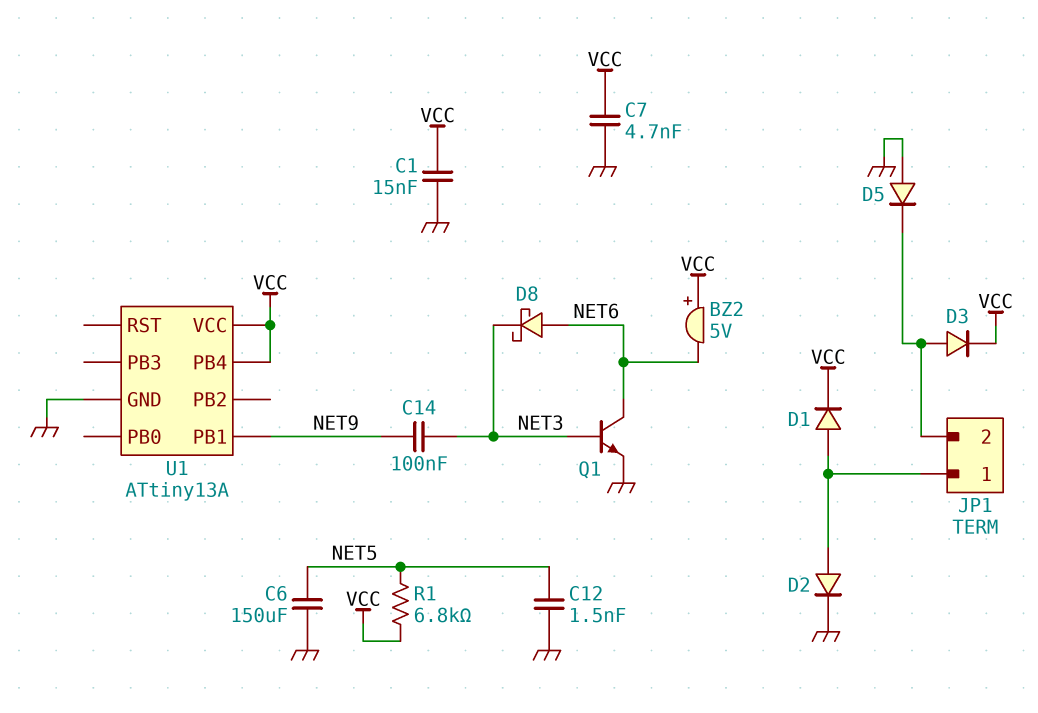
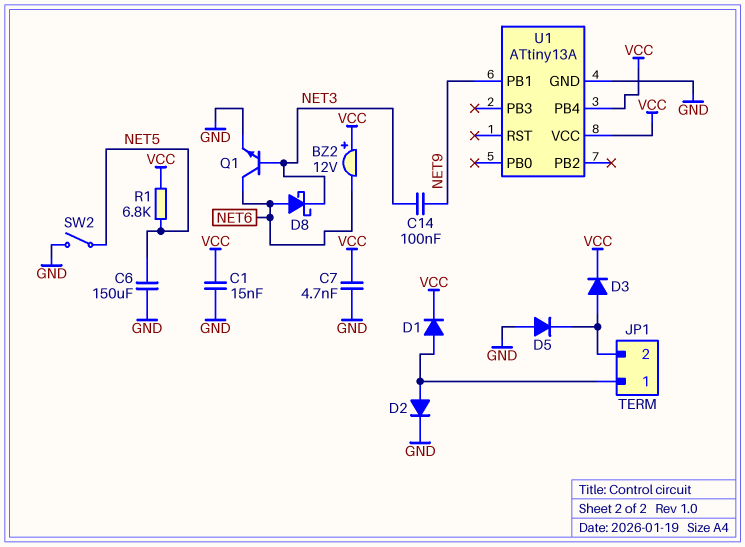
BZ2: buzzer 5V (plus VCC, minus NET6) -> buzzer 12V (plus VCC, minus NET6)
C12: 1.5nF (GND, NET5) -> none
SW2: none -> switch (GND, NET5)

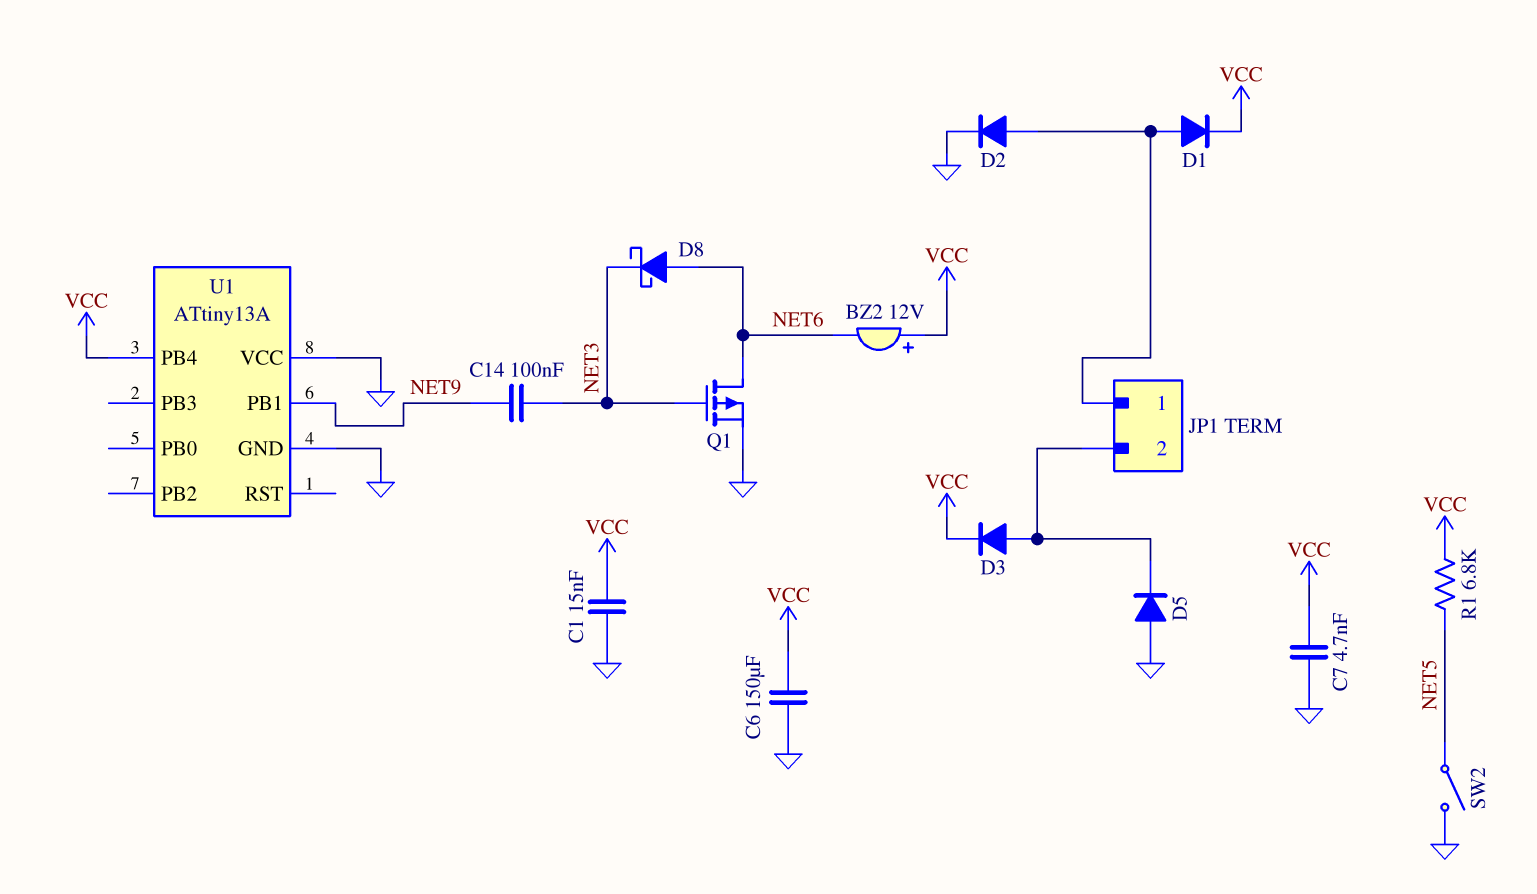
C6: 150uF (GND, NET5) -> 150uF (GND, VCC)
Q1: NPN (B NET3, C NET6, E GND) -> PMOS (G NET3, D NET6, S GND)
U1 pin VCC: VCC -> GND

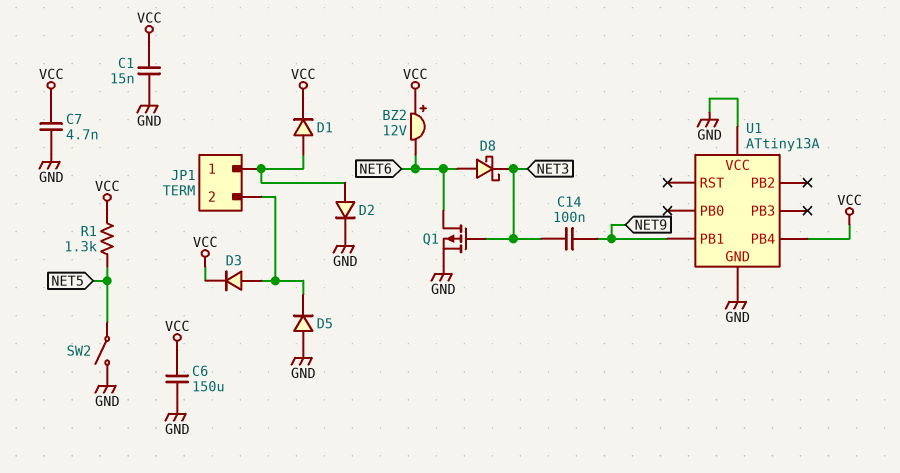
R1: 6.8k (NET5, VCC) -> 1.3k (NET5, VCC)

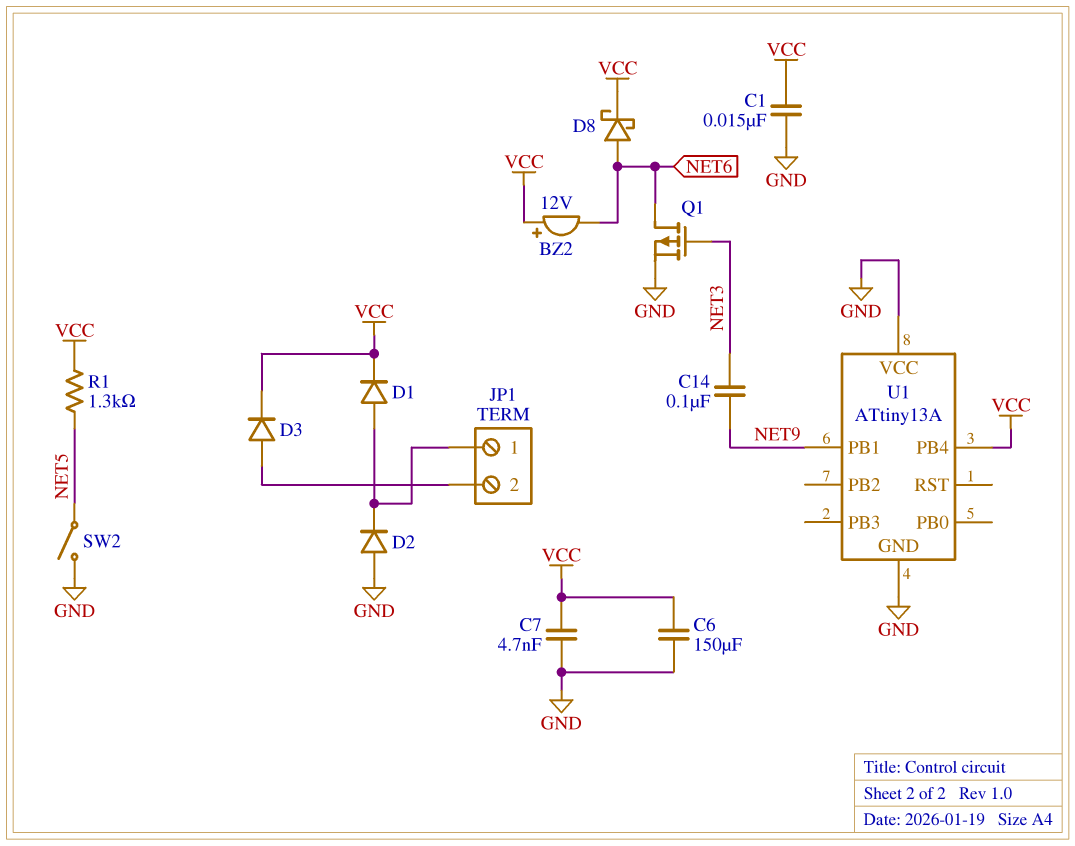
D2: diode (A JP1/1, K GND) -> diode (A GND, K JP1/1)
D5: diode (A GND, K JP1/2) -> none
D8: schottky (A NET6, K NET3) -> schottky (A NET6, K VCC)

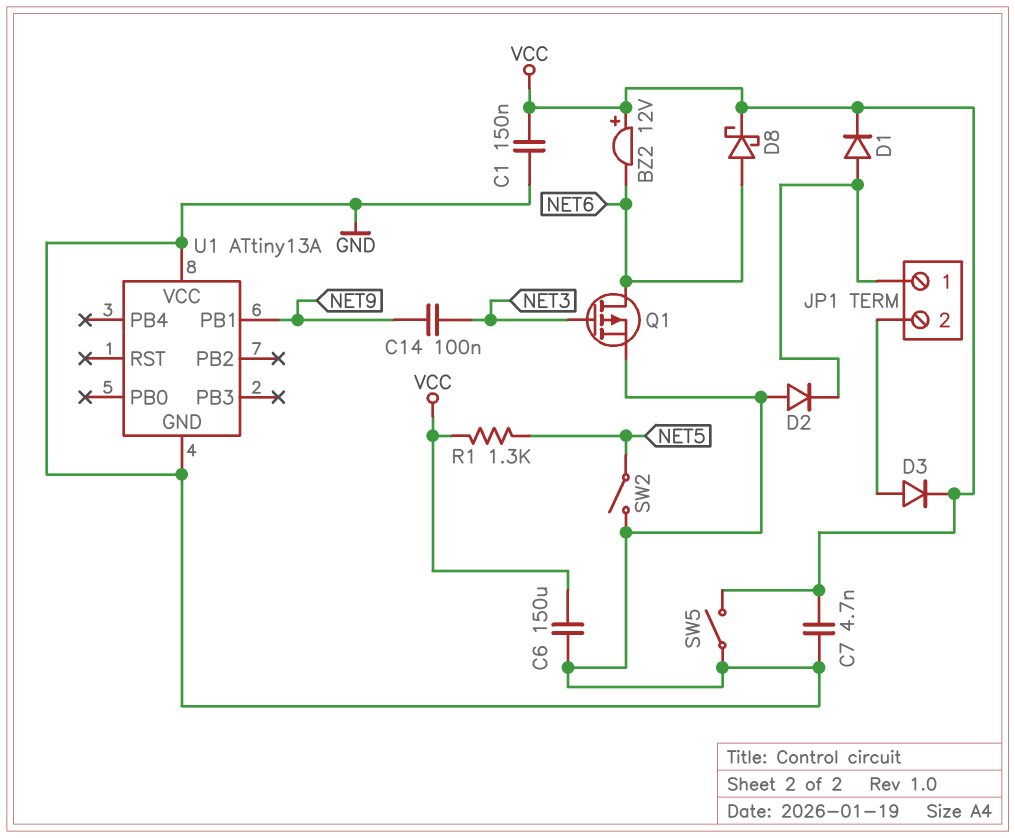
C1: 15nF (GND, VCC) -> 150nF (GND, VCC)
SW5: none -> switch (GND, VCC)
U1 pin PB4: VCC -> none

